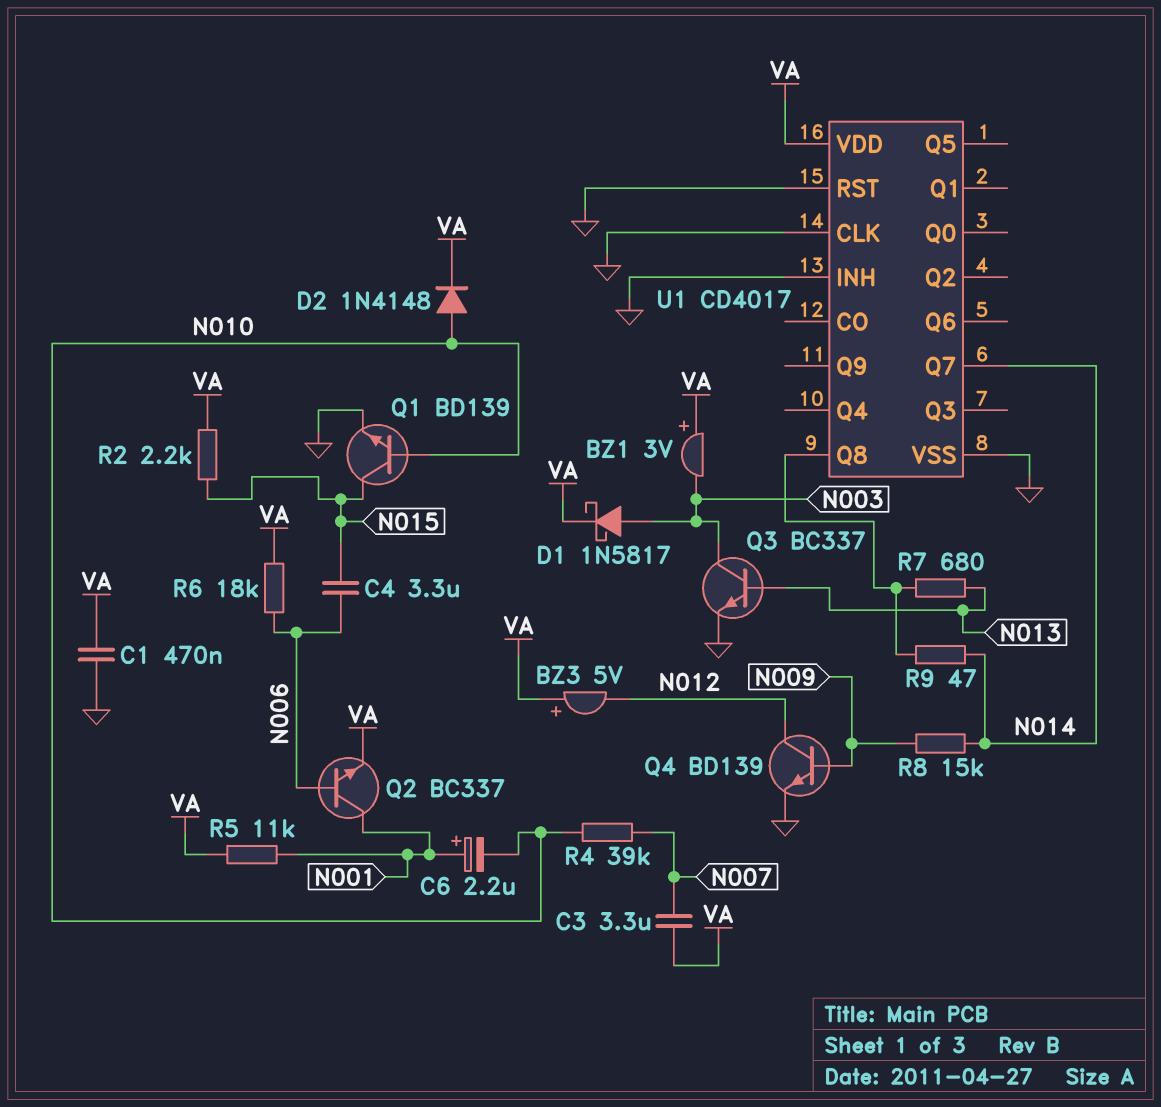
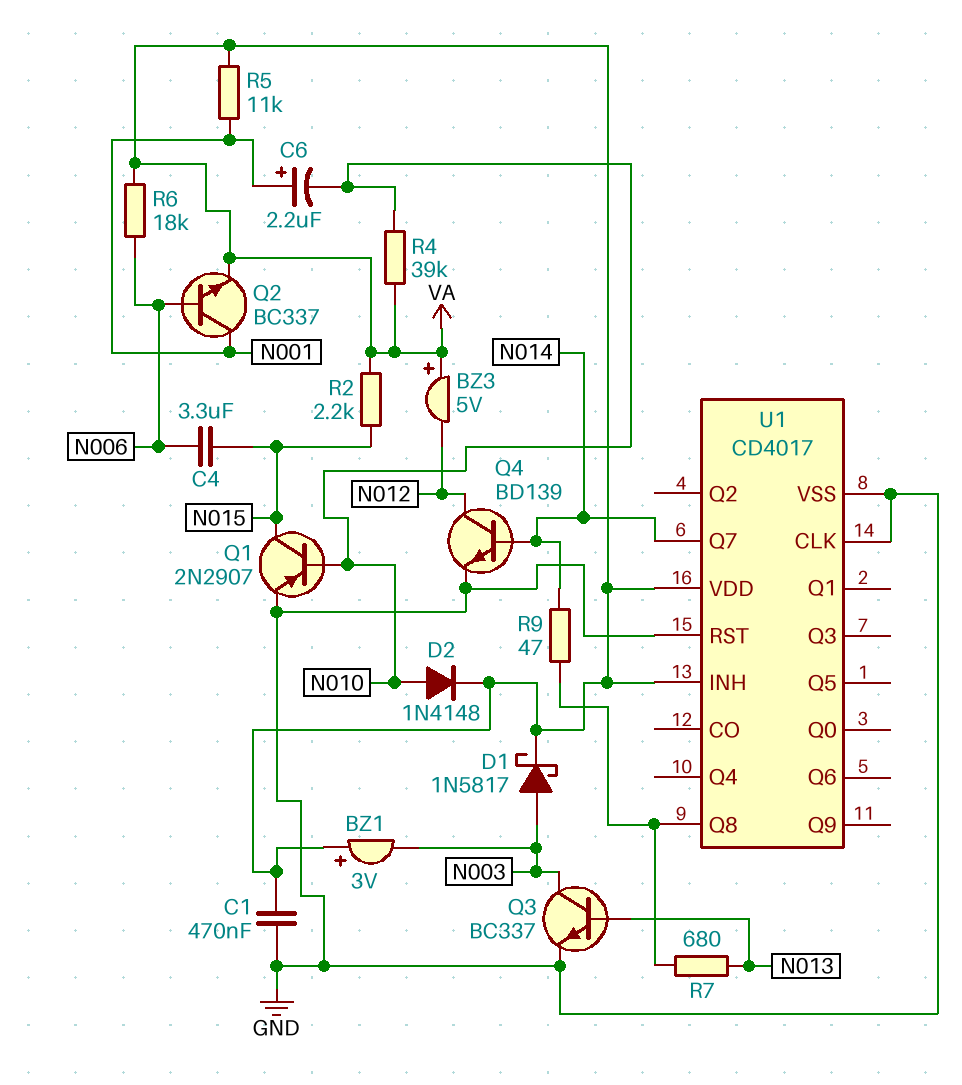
C3: 3.3uF (N007, VA) -> none
Q1: NPN BD139 (B N010, C N015, E GND) -> PNP 2N2907 (B N010, C N015, E GND)
Q4: NPN BD139 (B N009, C N012, E GND) -> NPN BD139 (B N014, C N012, E GND)
R4: 39k (N007, N010) -> 39k (N010, VA)
R8: 15k (N009, N014) -> none
U1 pin INH: GND -> VA

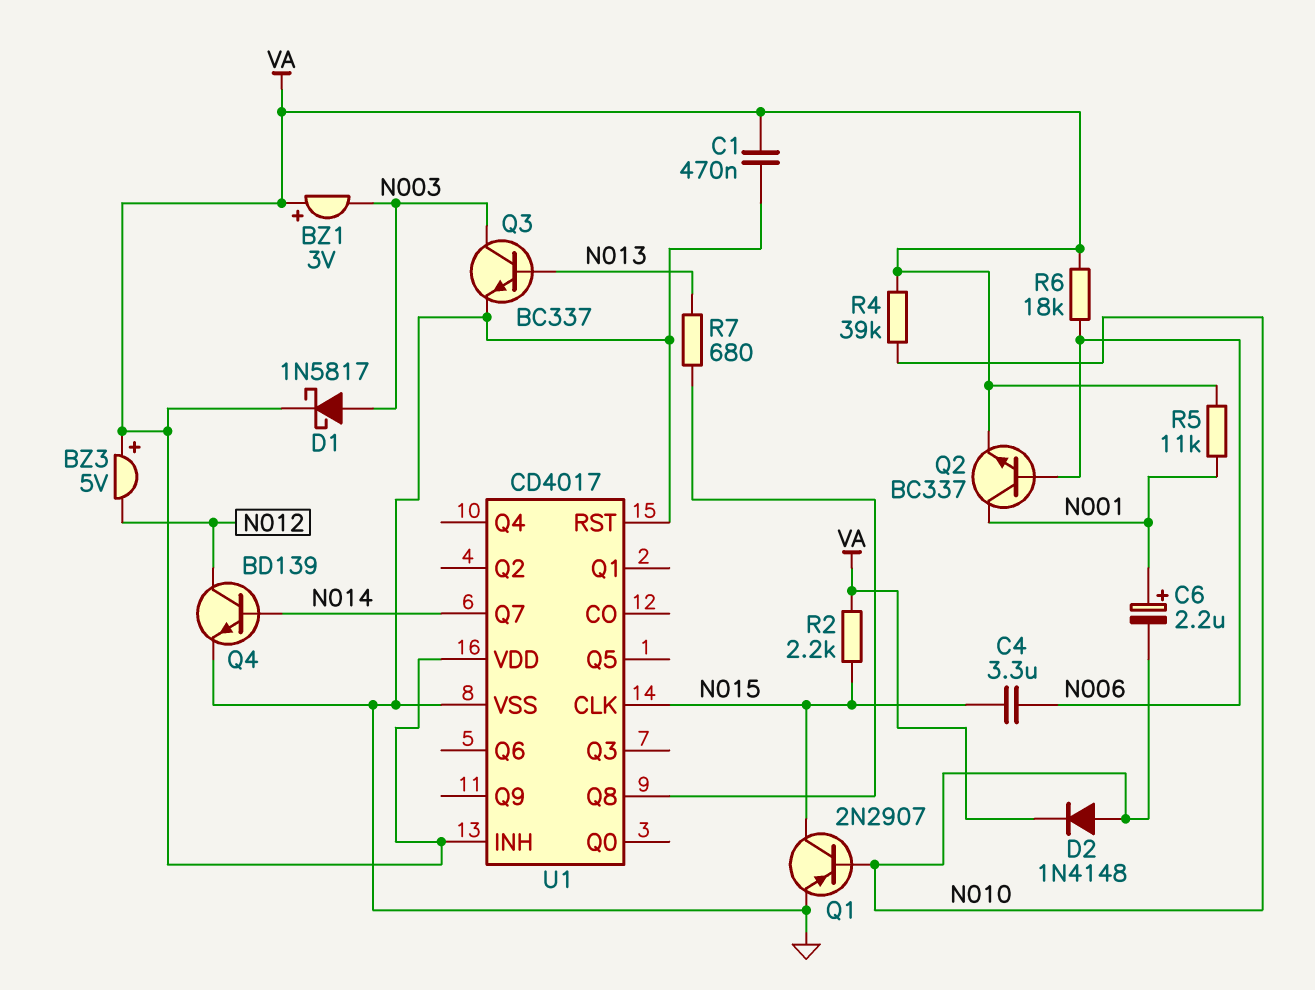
R9: 47 (N014, U1/Q8) -> none
U1 pin CLK: GND -> N015

